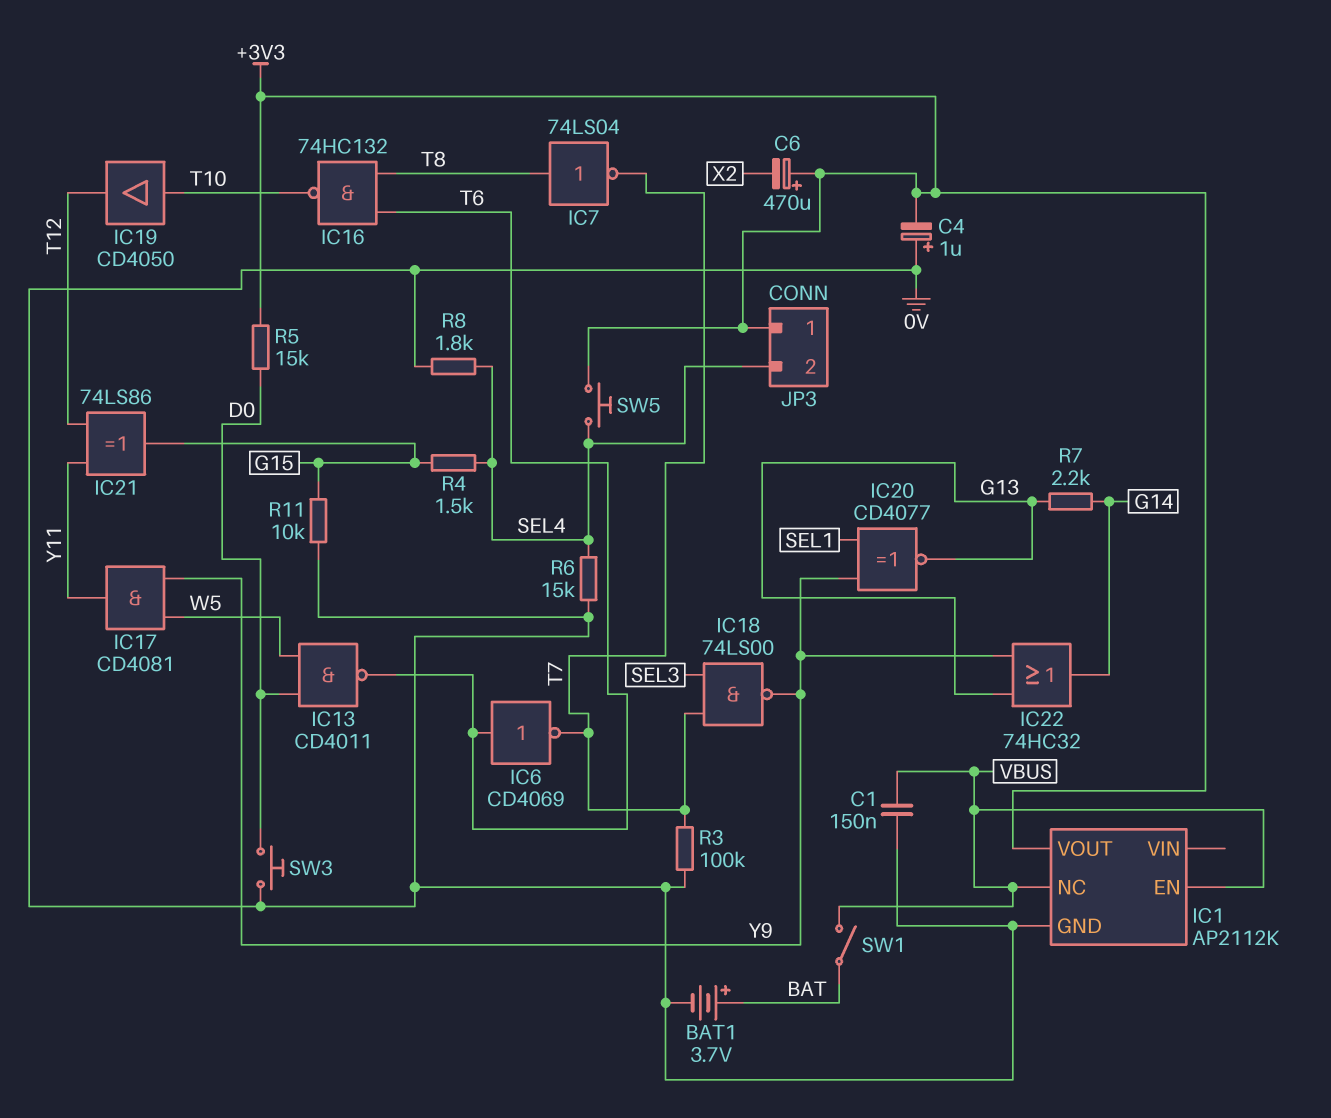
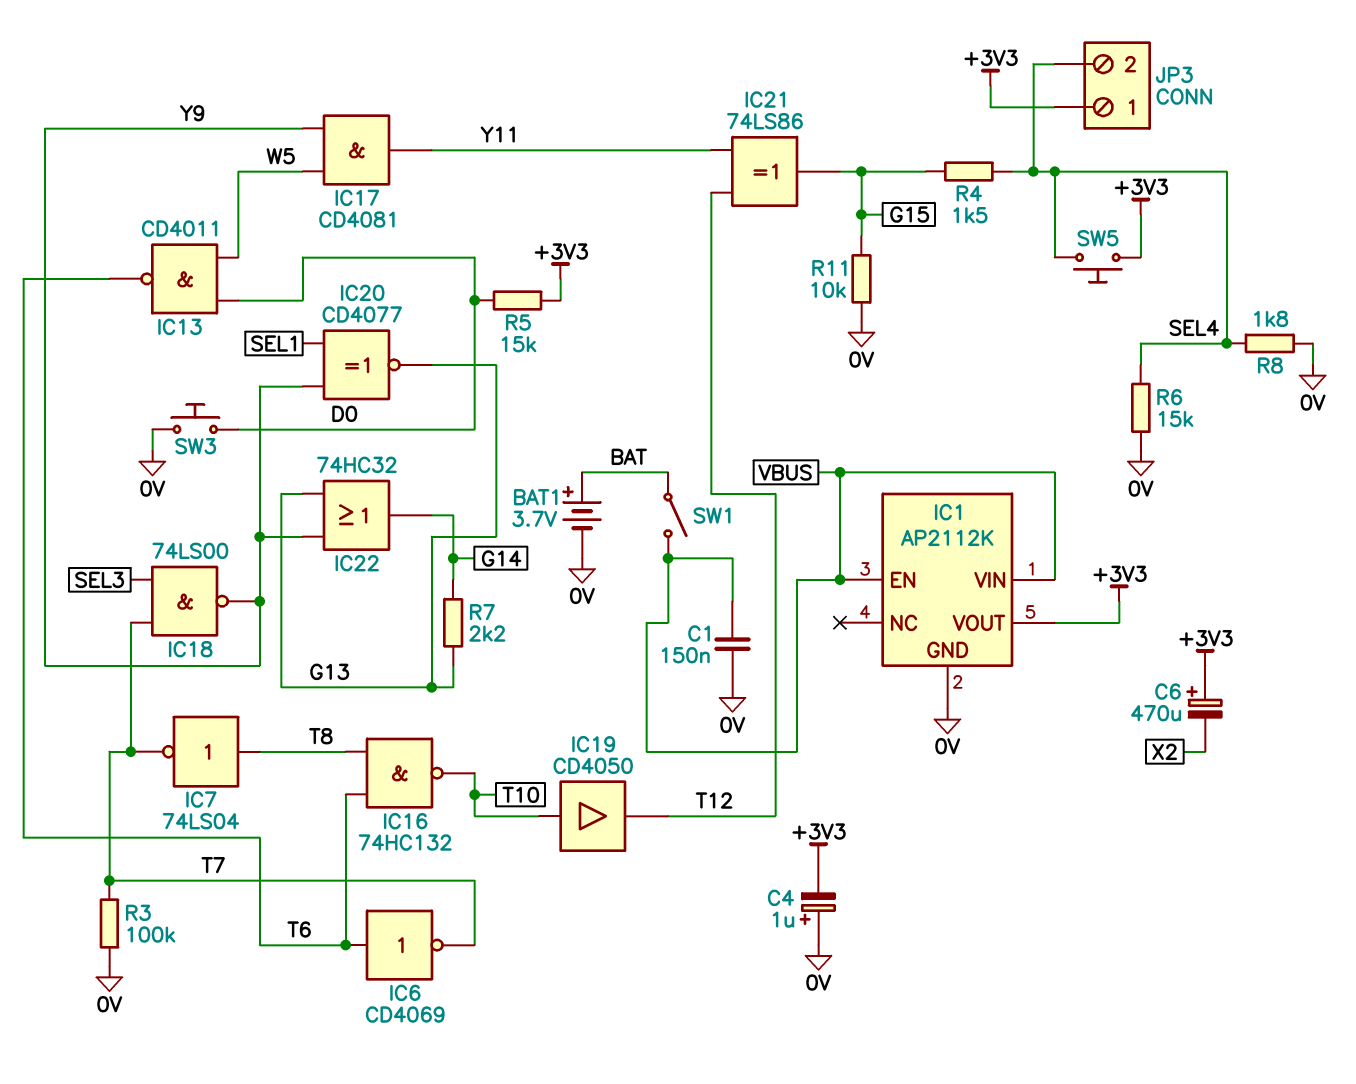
IC1 pin NC: VBUS -> none
IC1 pin VIN: none -> VBUS

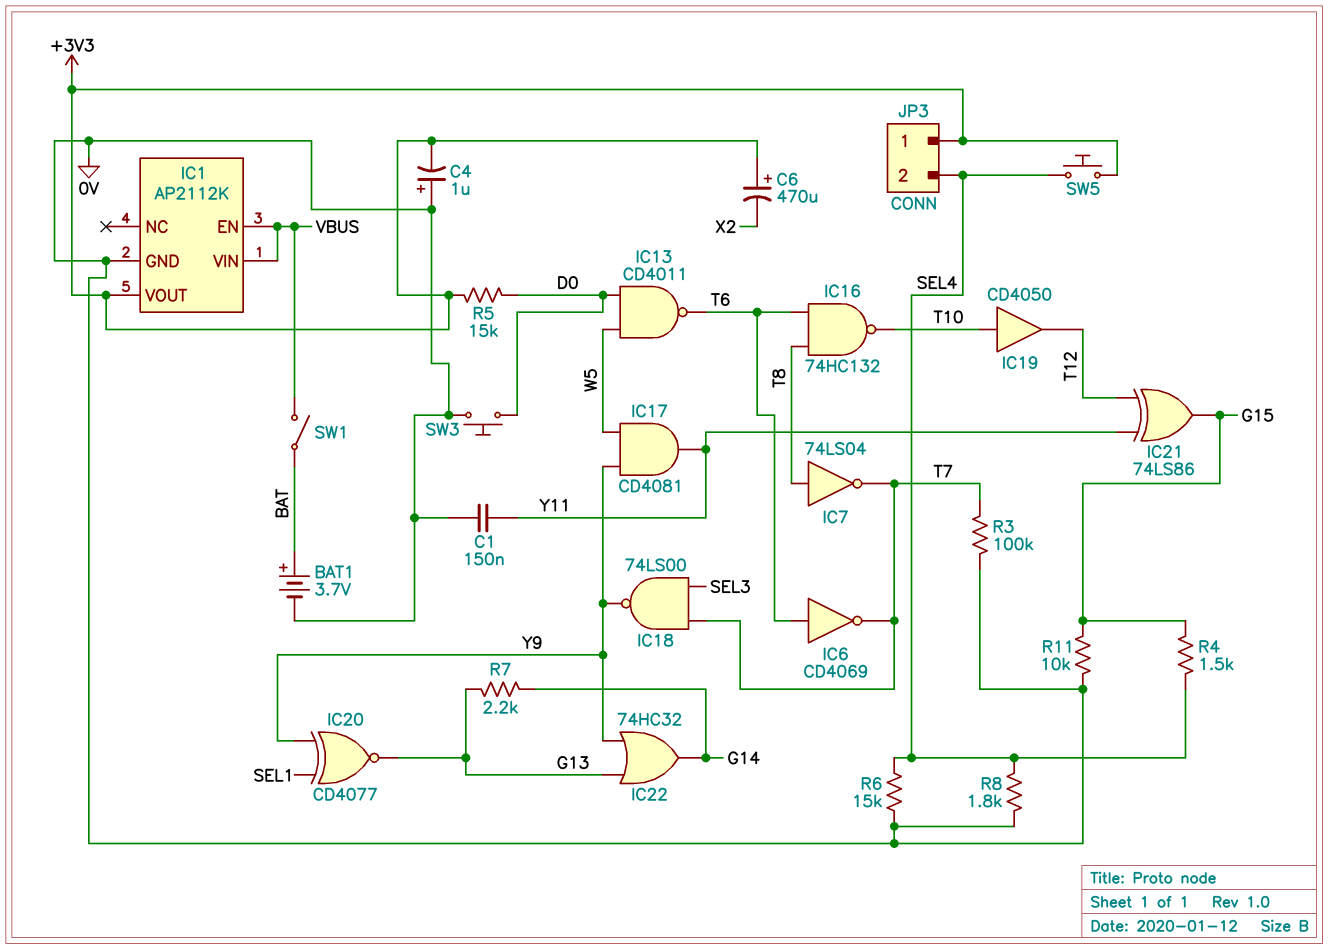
C1: 150nF (0V, VBUS) -> 150nF (0V, Y11)

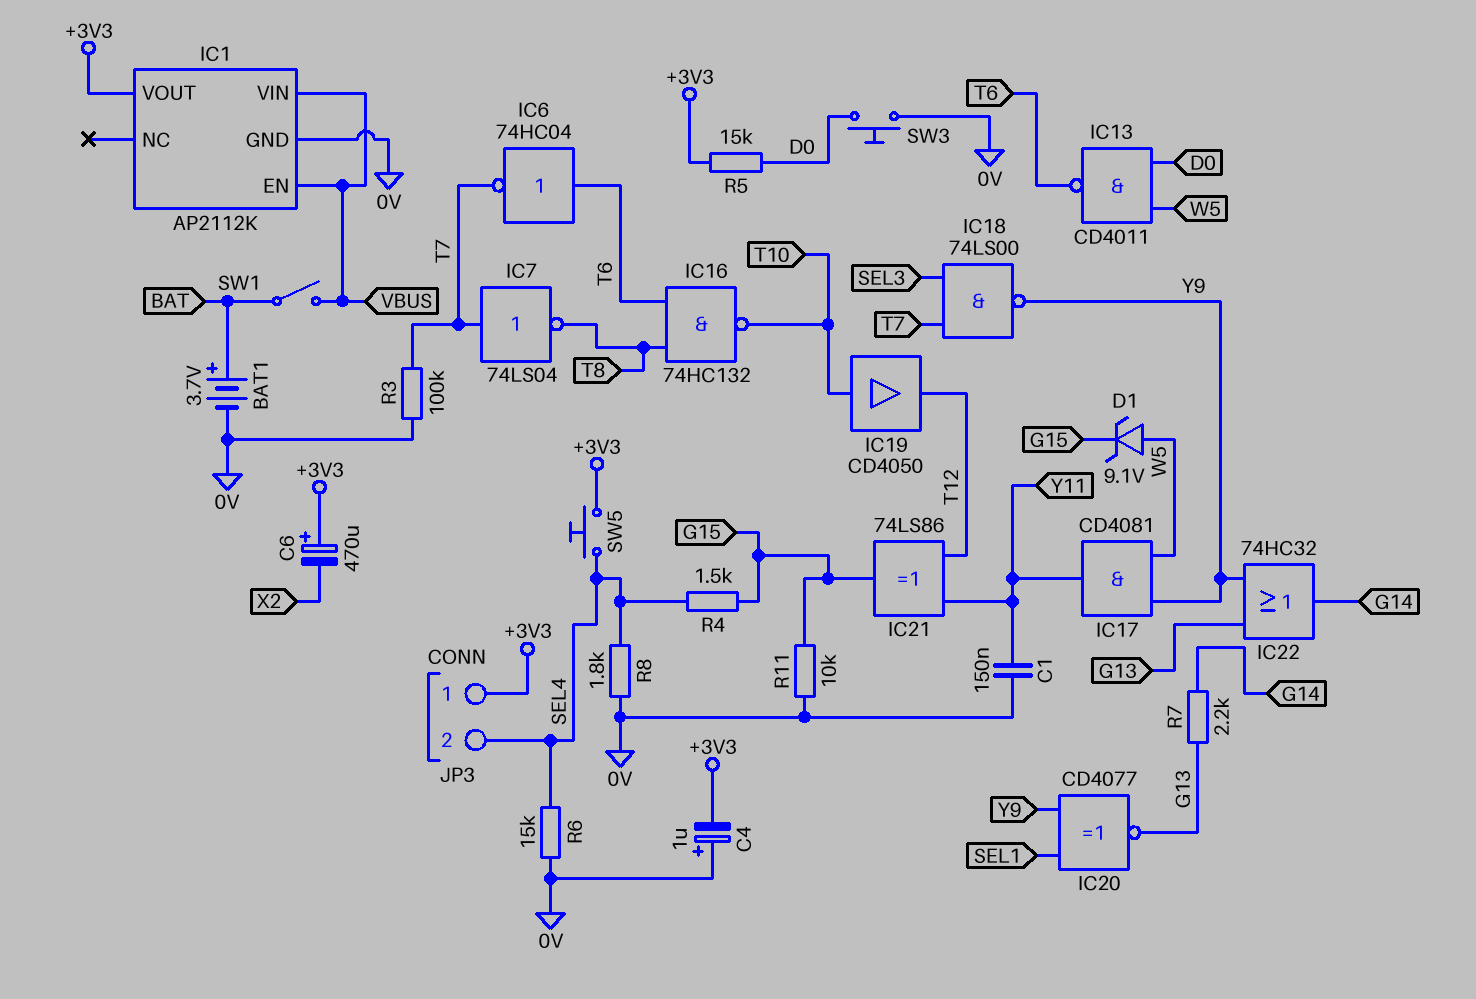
D1: none -> zener 9.1V (A W5, K G15)
IC6: NOT CD4069 (in T6, out T7) -> NOT 74HC04 (in T6, out T7)
IC7: NOT 74LS04 (in T8, out T7) -> NOT 74LS04 (in T7, out T8)

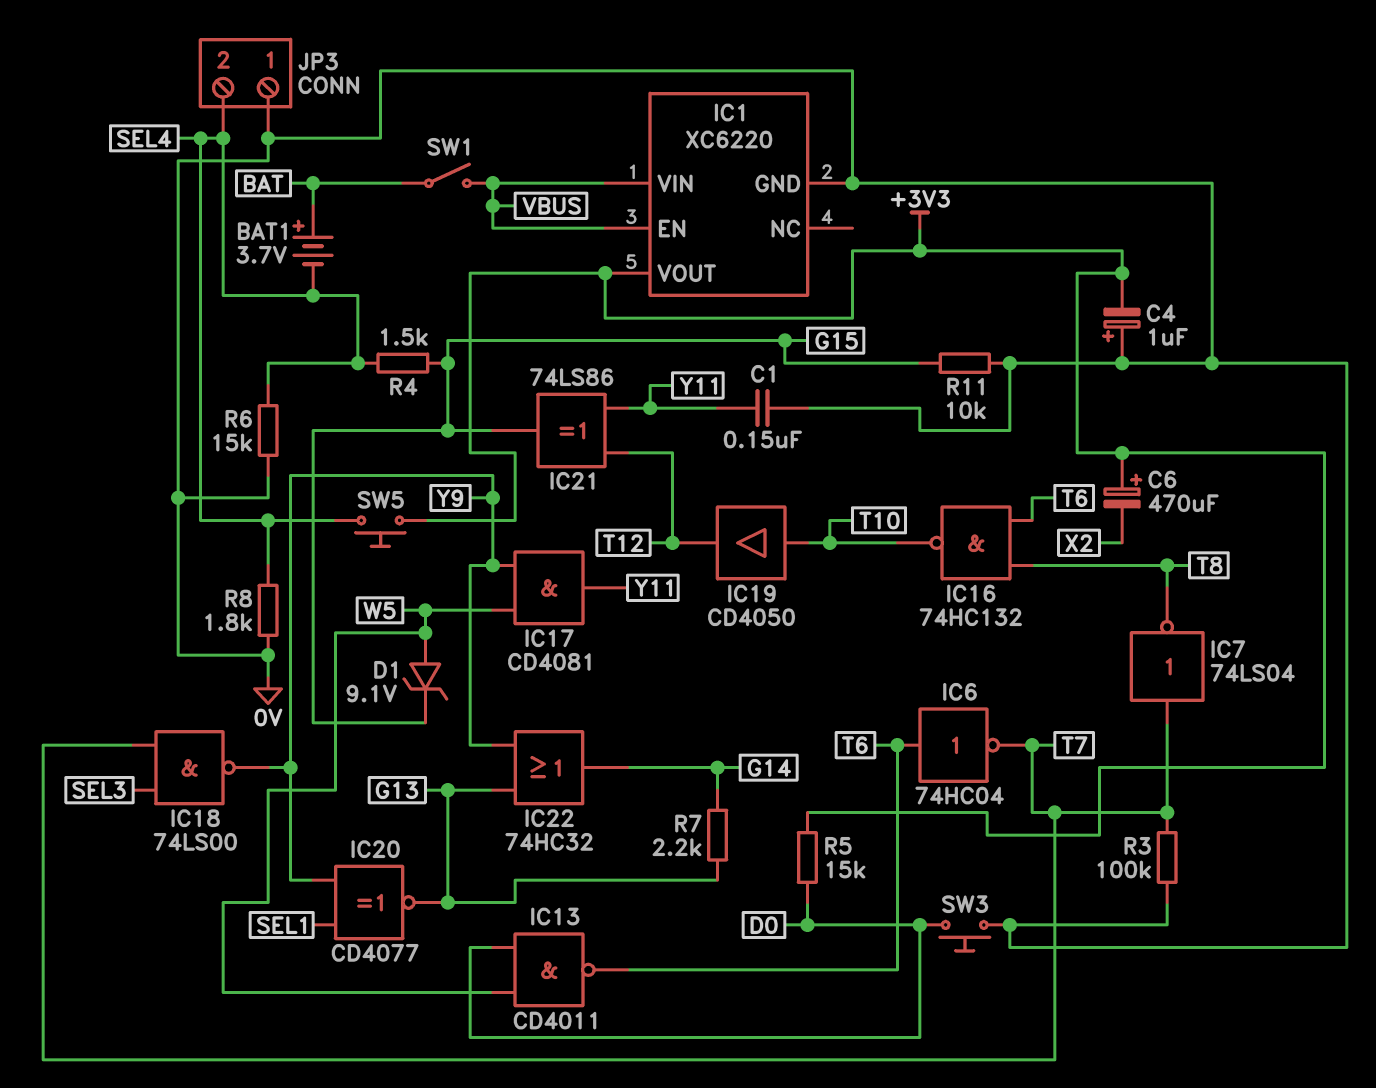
BAT1: 3.7V (plus BAT, minus 0V) -> 3.7V (plus BAT, minus SEL4)
IC1: AP2112K -> XC6220
JP3 pin 1: +3V3 -> 0V

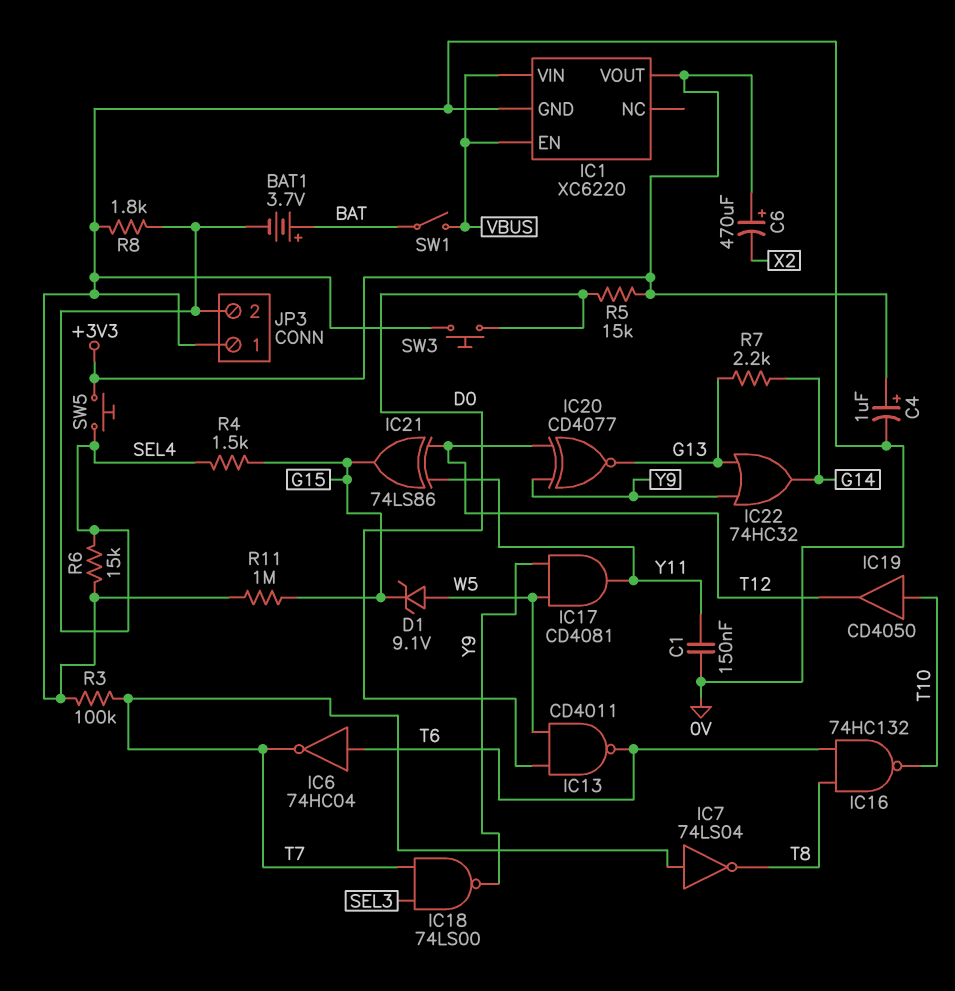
C4: 1uF (plus 0V, minus +3V3) -> 1uF (plus +3V3, minus 0V)
IC20: XNOR CD4077 (in SEL1, in Y9, out G13) -> XNOR CD4077 (in T12, in Y9, out G13)
R11: 10k (0V, G15) -> 1M (0V, G15)

